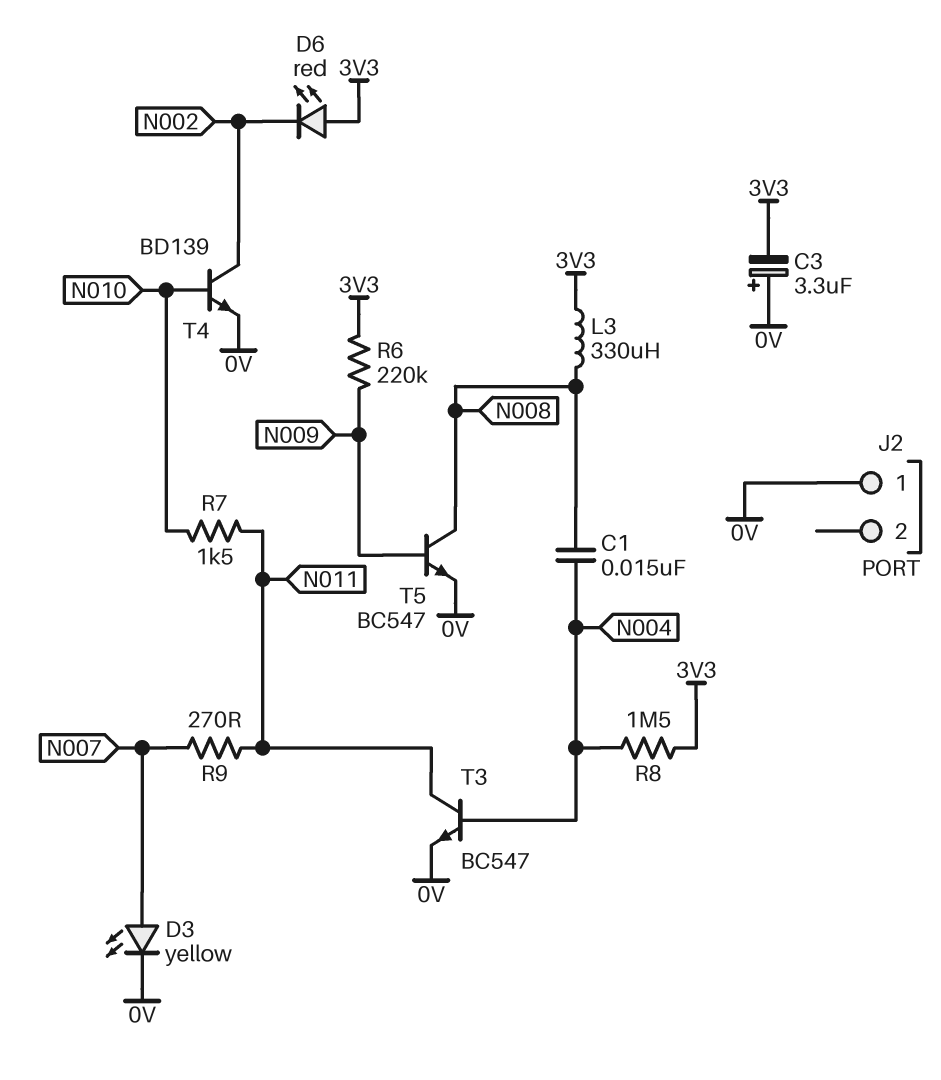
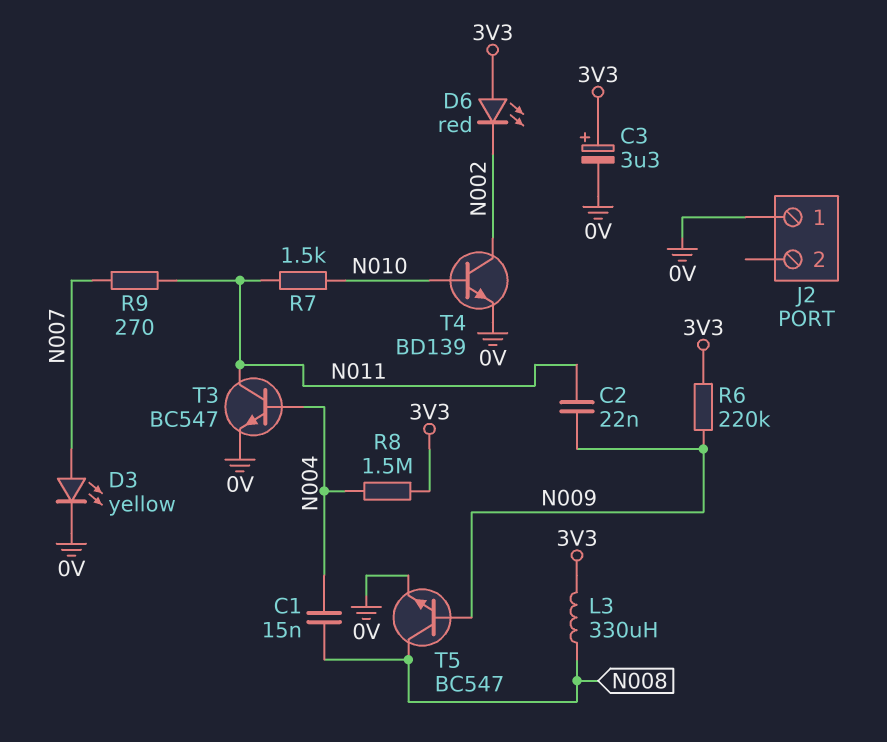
C2: none -> 22nF (N009, N011)
C3: 3.3uF (plus 0V, minus 3V3) -> 3.3uF (plus 3V3, minus 0V)

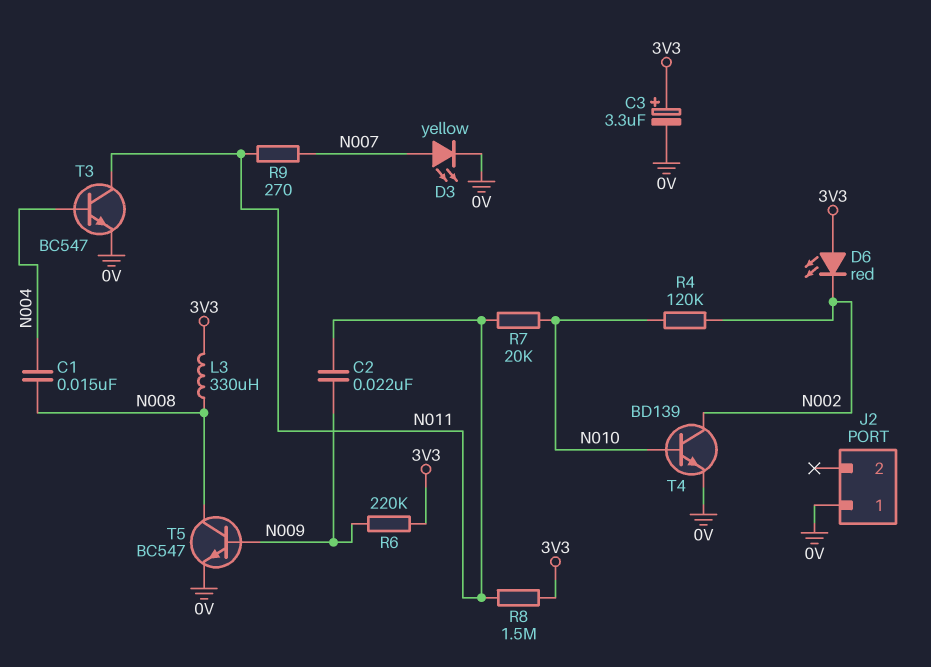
R4: none -> 120k (N002, N010)
R7: 1.5k (N010, N011) -> 20k (N010, N011)
R8: 1.5M (3V3, N004) -> 1.5M (3V3, N011)

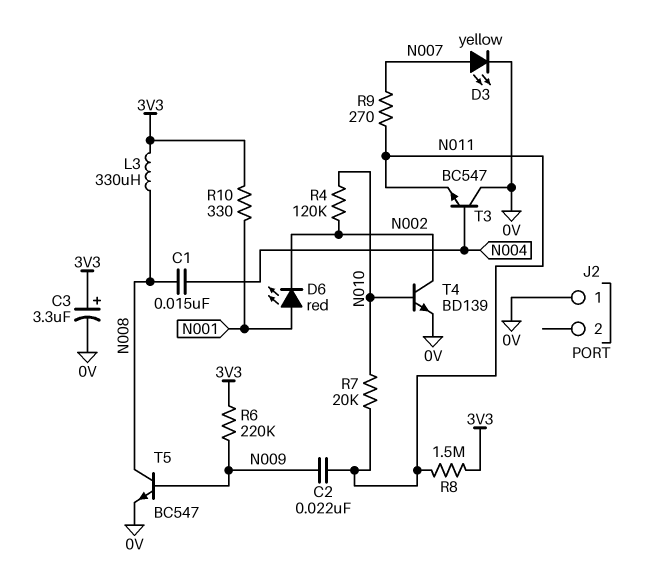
D6: LED red (A 3V3, K N002) -> LED red (A N001, K N002)
R10: none -> 330 (3V3, N001)
T3: NPN BC547 (B N004, C N011, E 0V) -> NPN BC547 (B N004, C 0V, E N011)

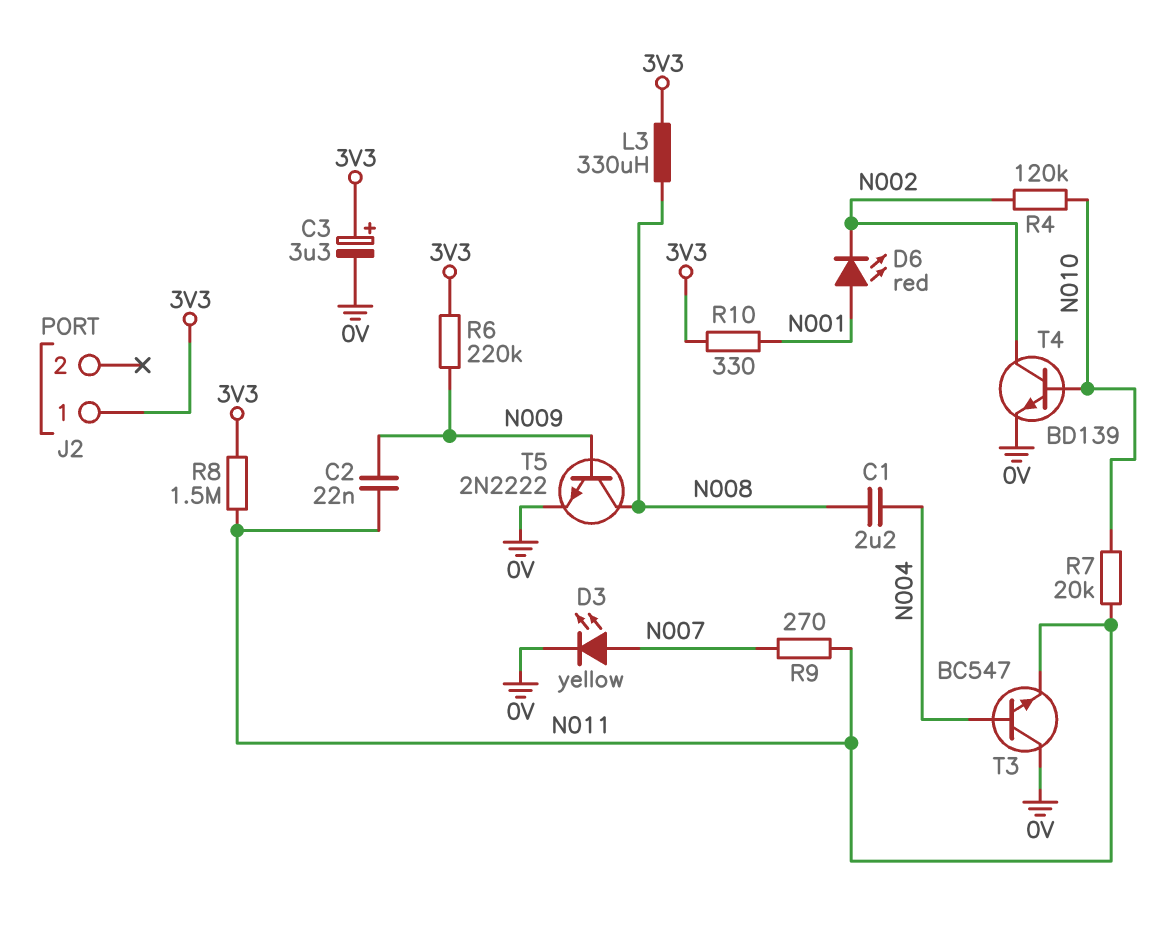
C1: 15nF (N004, N008) -> 2.2uF (N004, N008)
J2 pin 1: 0V -> 3V3
T5: NPN BC547 (B N009, C N008, E 0V) -> NPN 2N2222 (B N009, C N008, E 0V)

